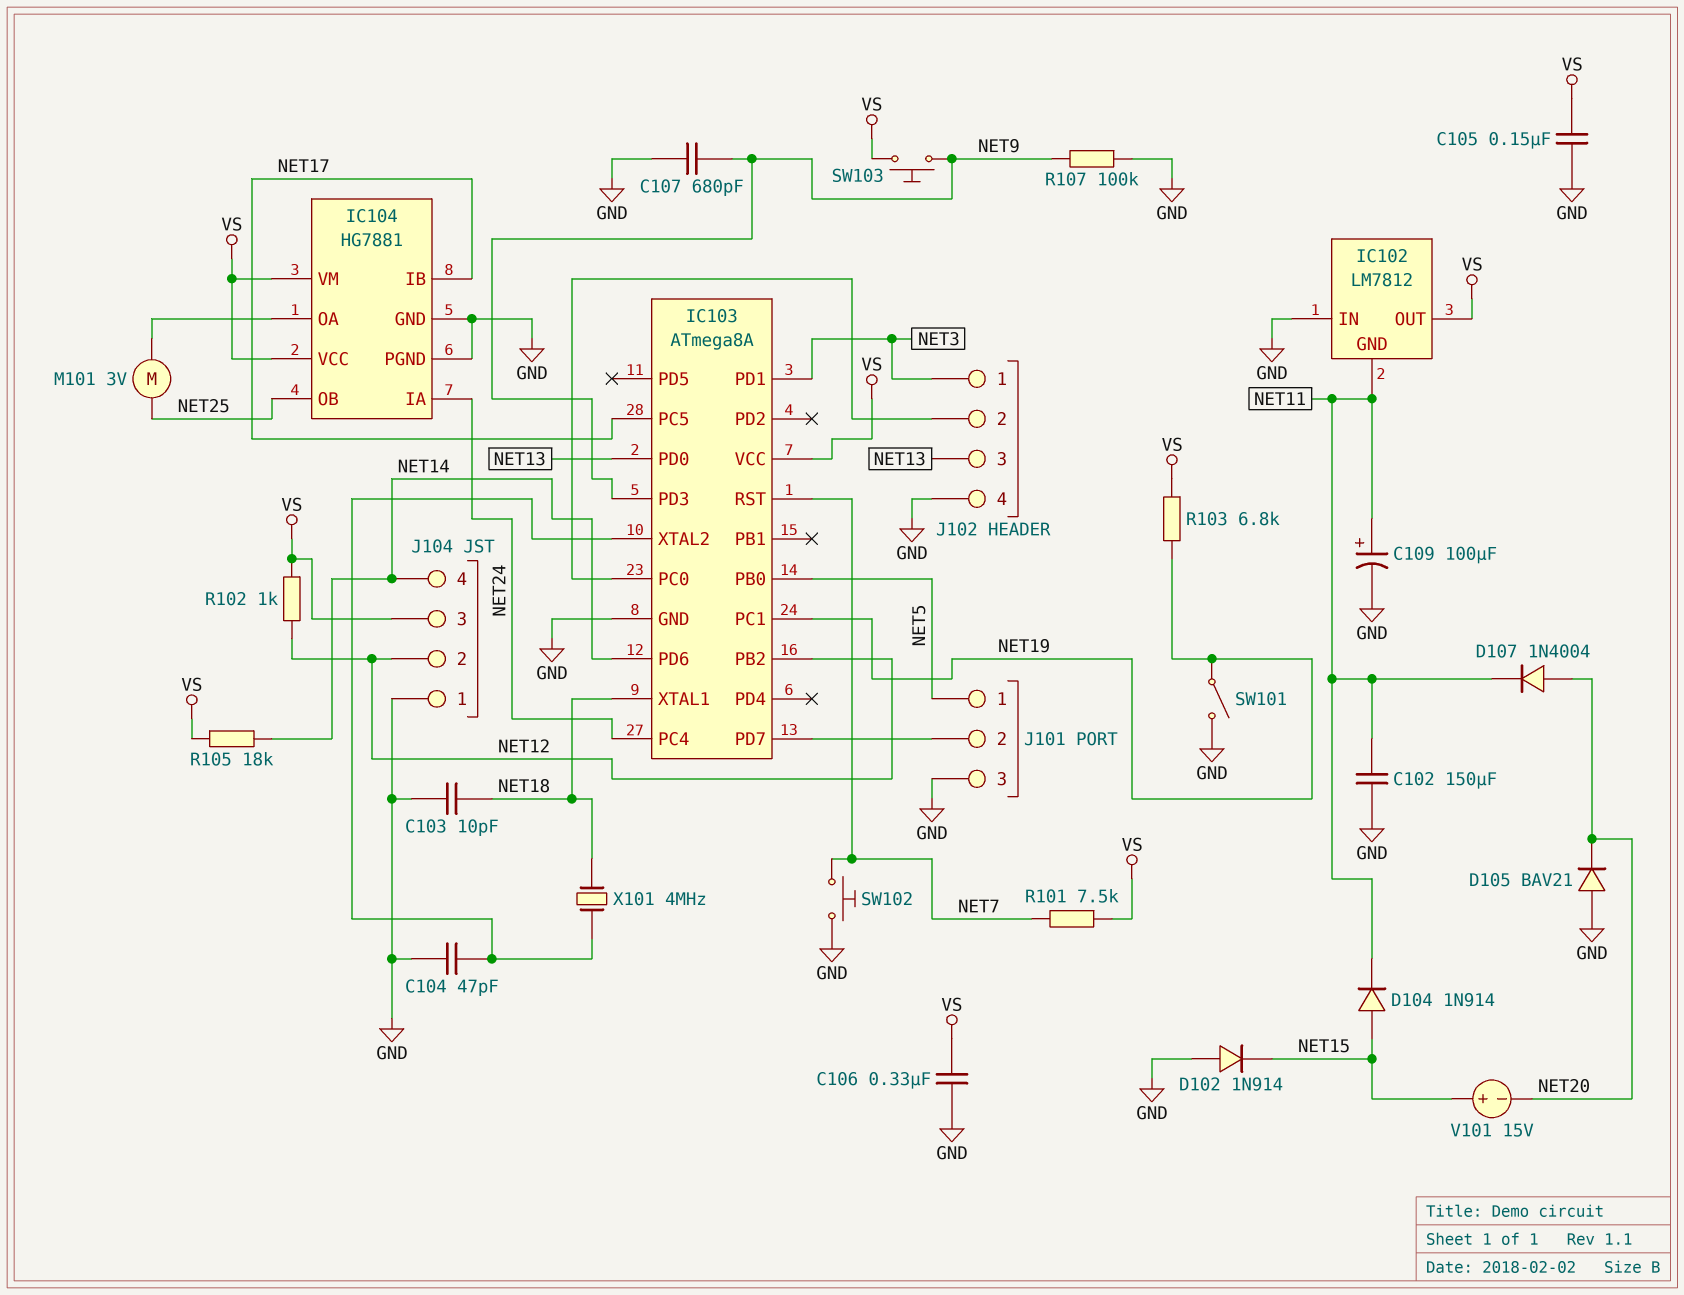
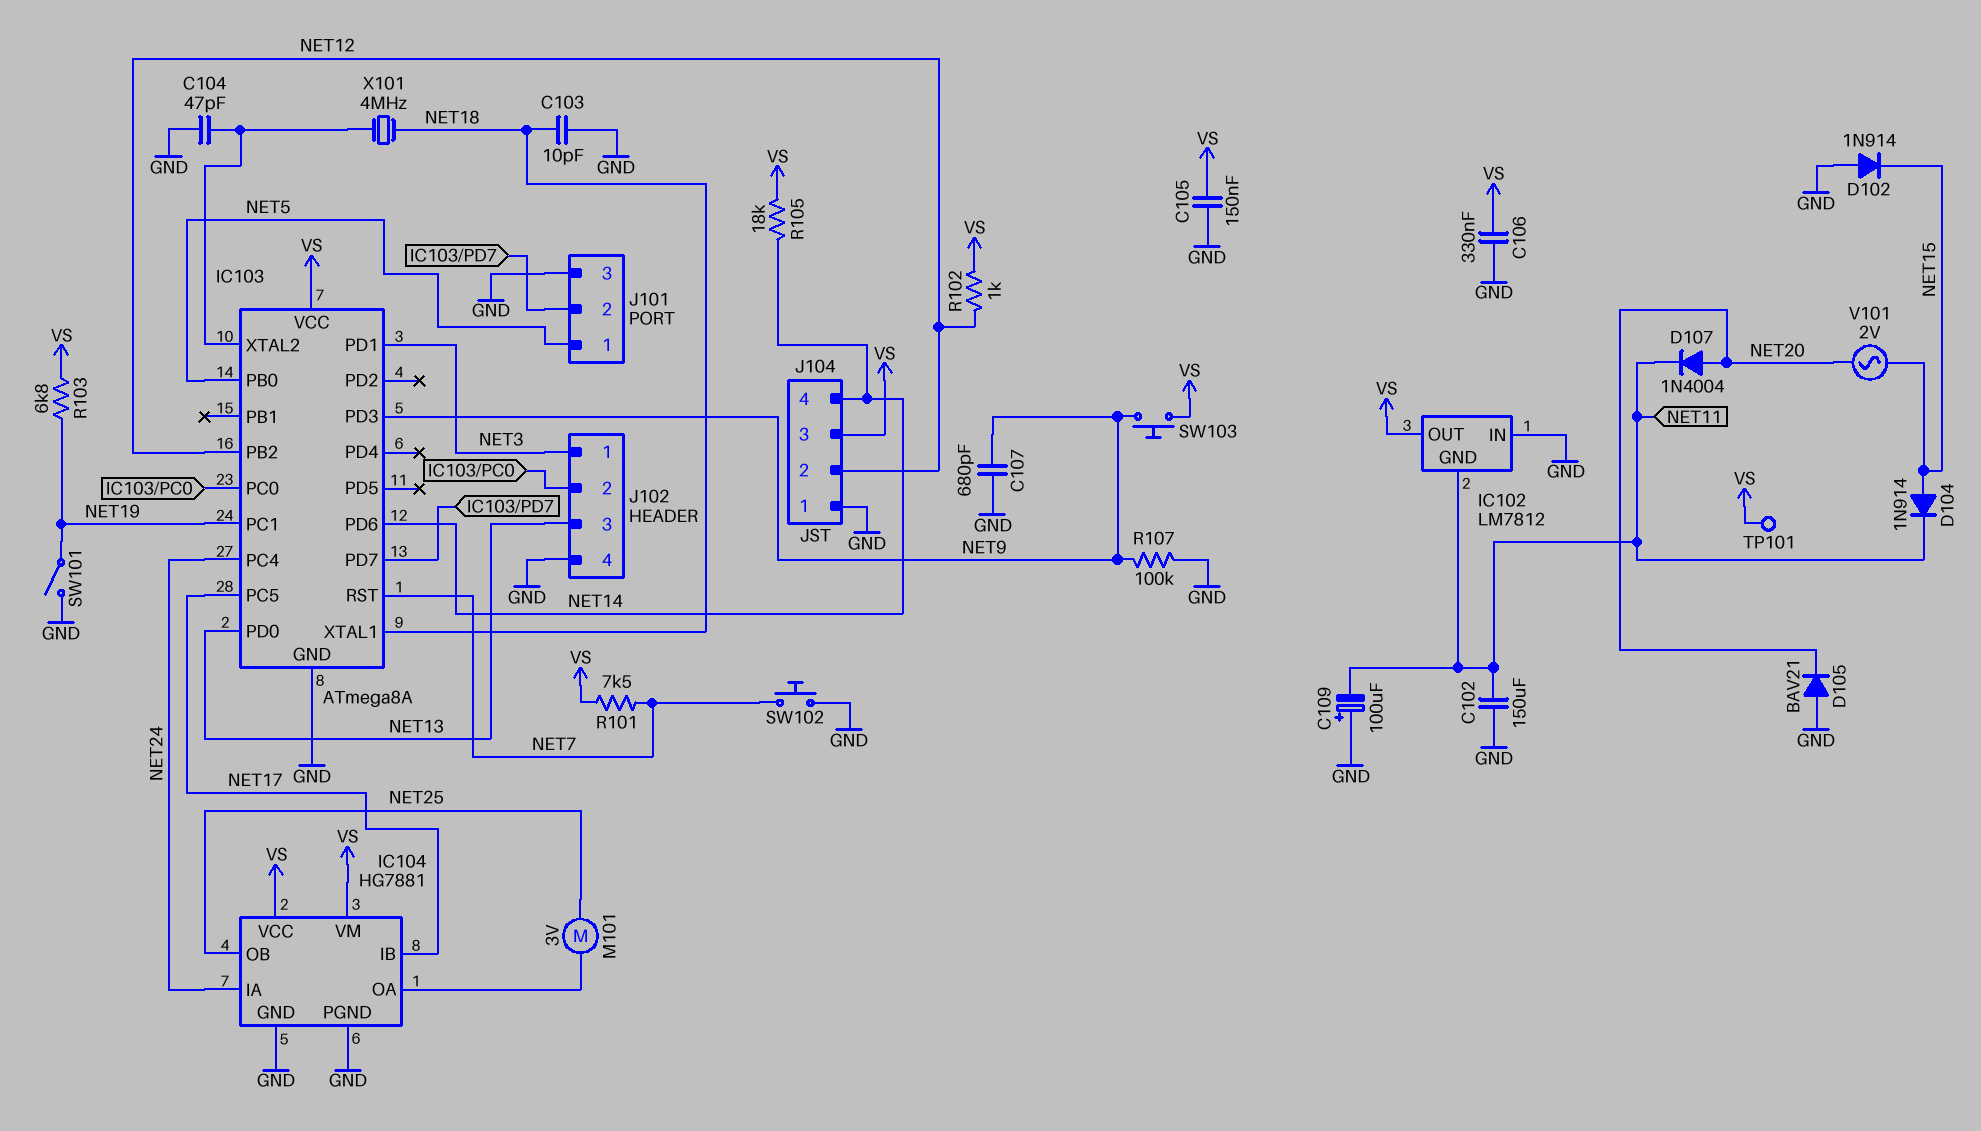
C109: 100uF (plus NET11, minus GND) -> 100uF (plus GND, minus NET11)
TP101: none -> test point (VS)
V101: 15V (plus NET15, minus NET20) -> AC 2V (NET15, NET20)

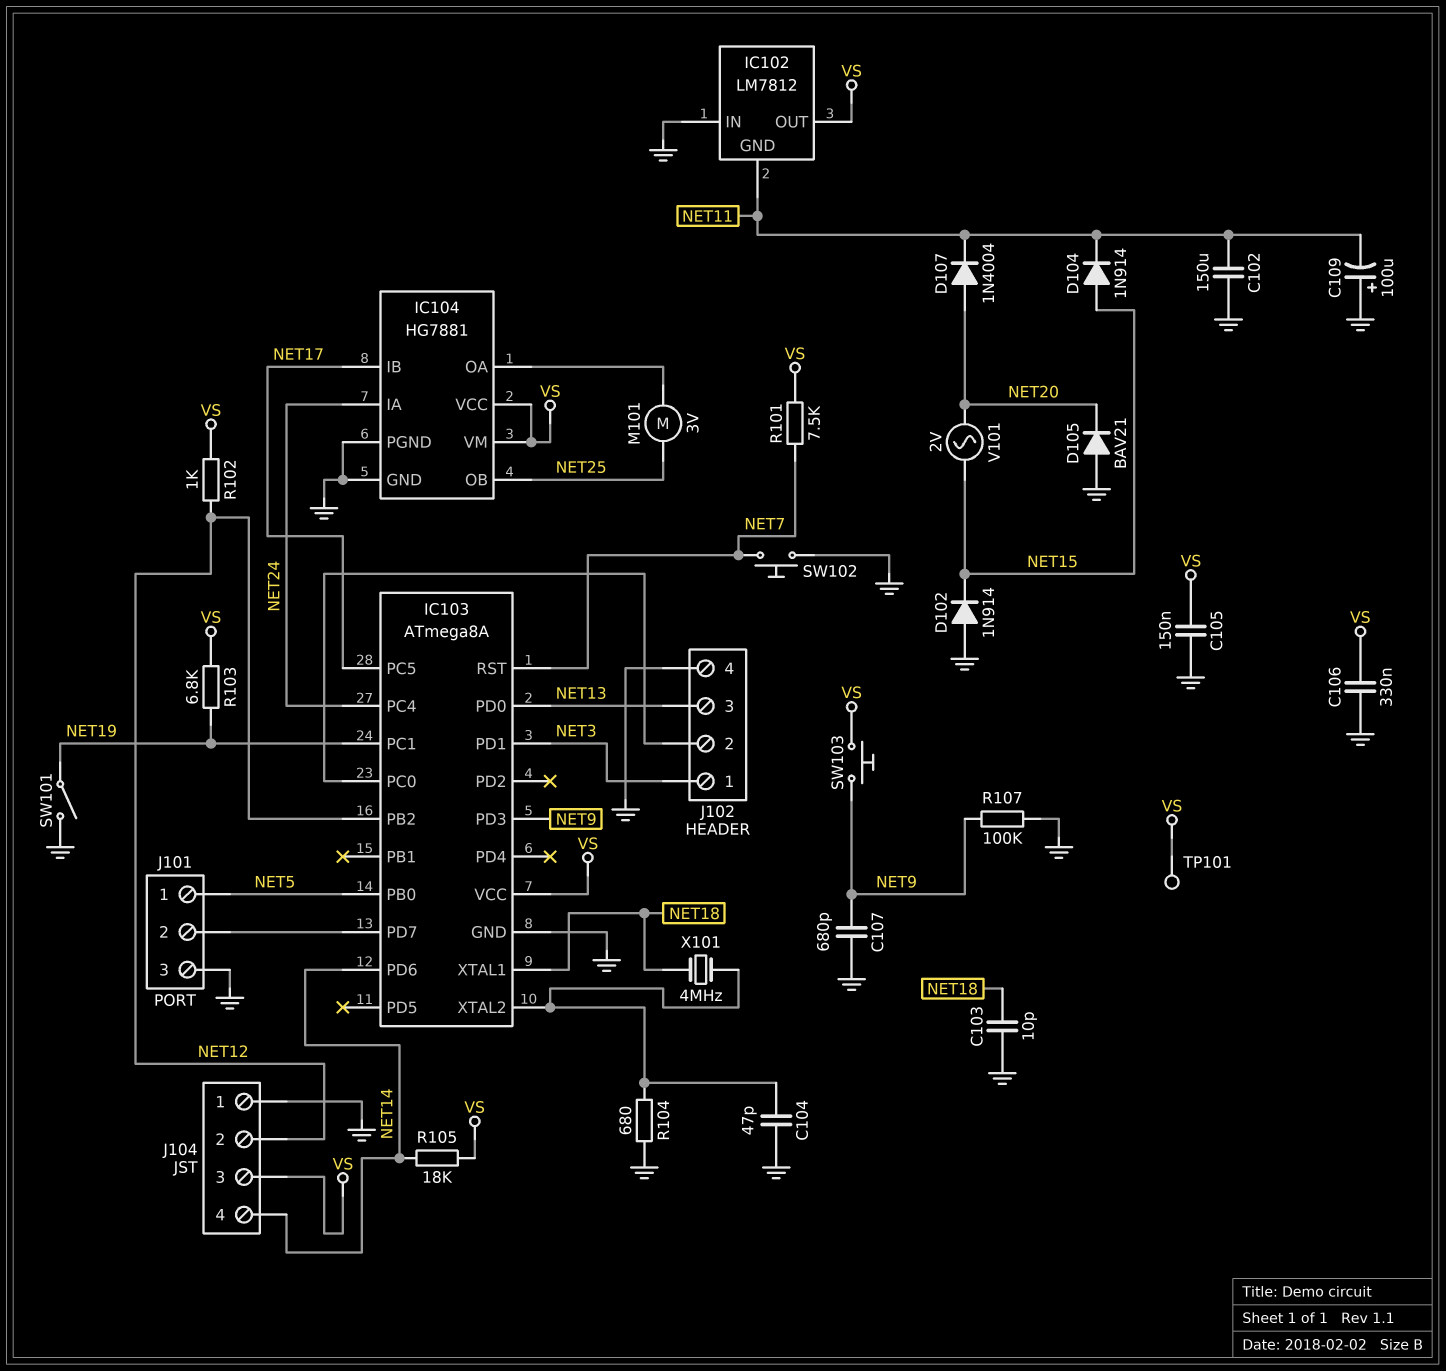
R104: none -> 680 (GND, IC103/XTAL2)

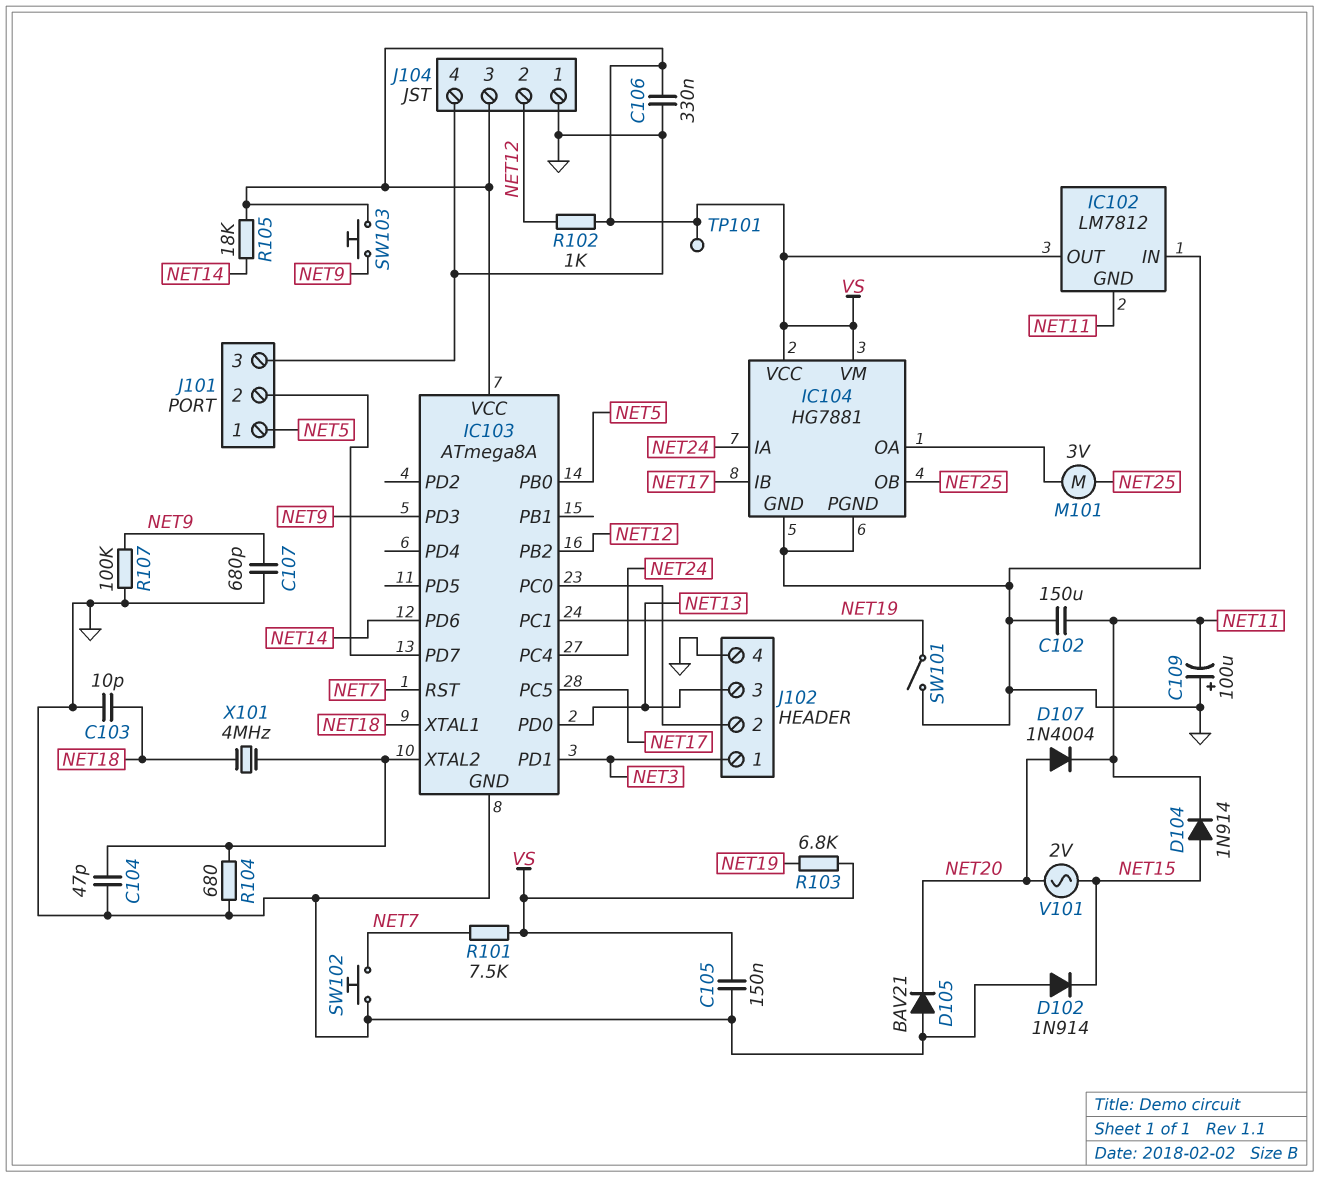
J104 pin 4: NET14 -> GND

